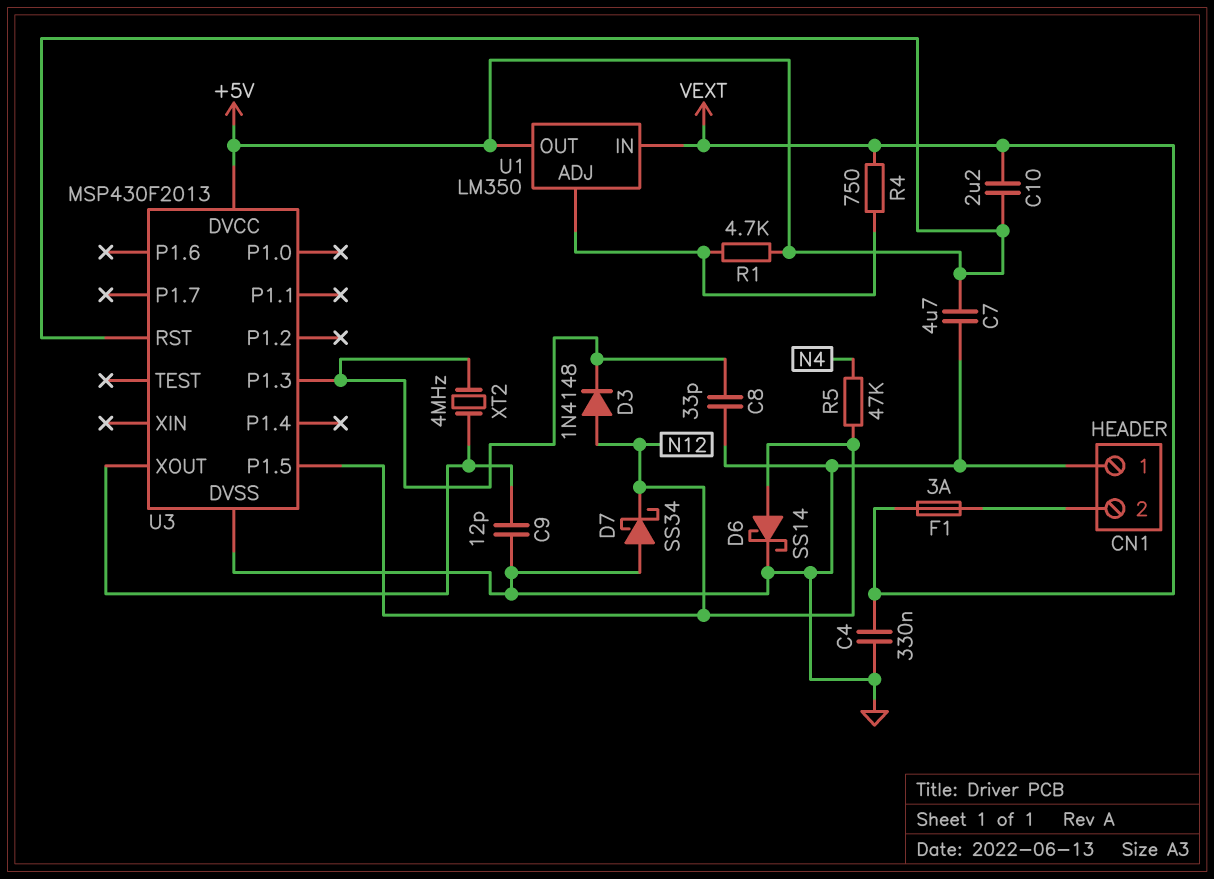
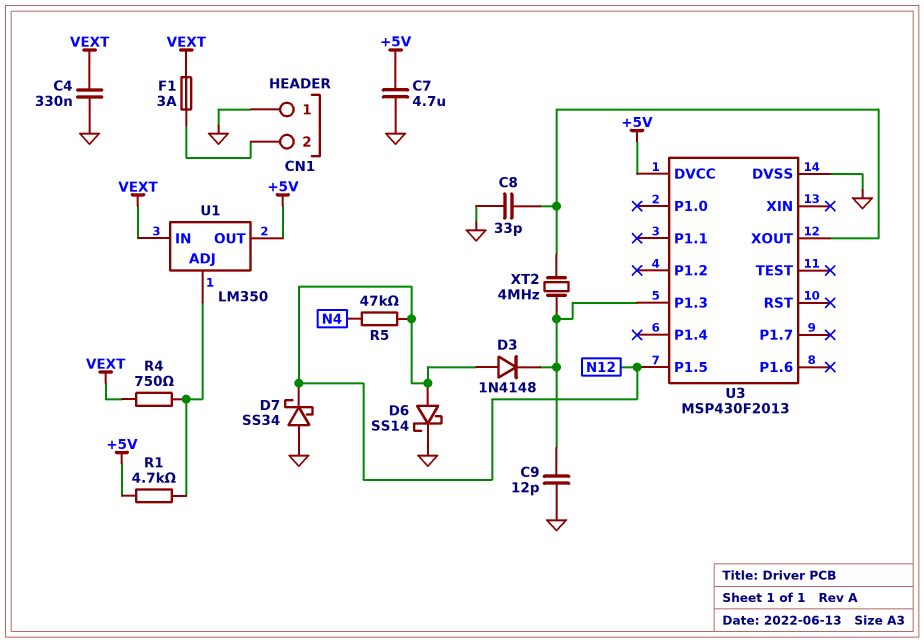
C8: 33pF (GND, U3/P1.3) -> 33pF (GND, U3/XOUT)
C9: 12pF (GND, U3/XOUT) -> 12pF (GND, U3/P1.3)
C10: 2.2uF (+5V, VEXT) -> none
U3 pin RST: +5V -> none

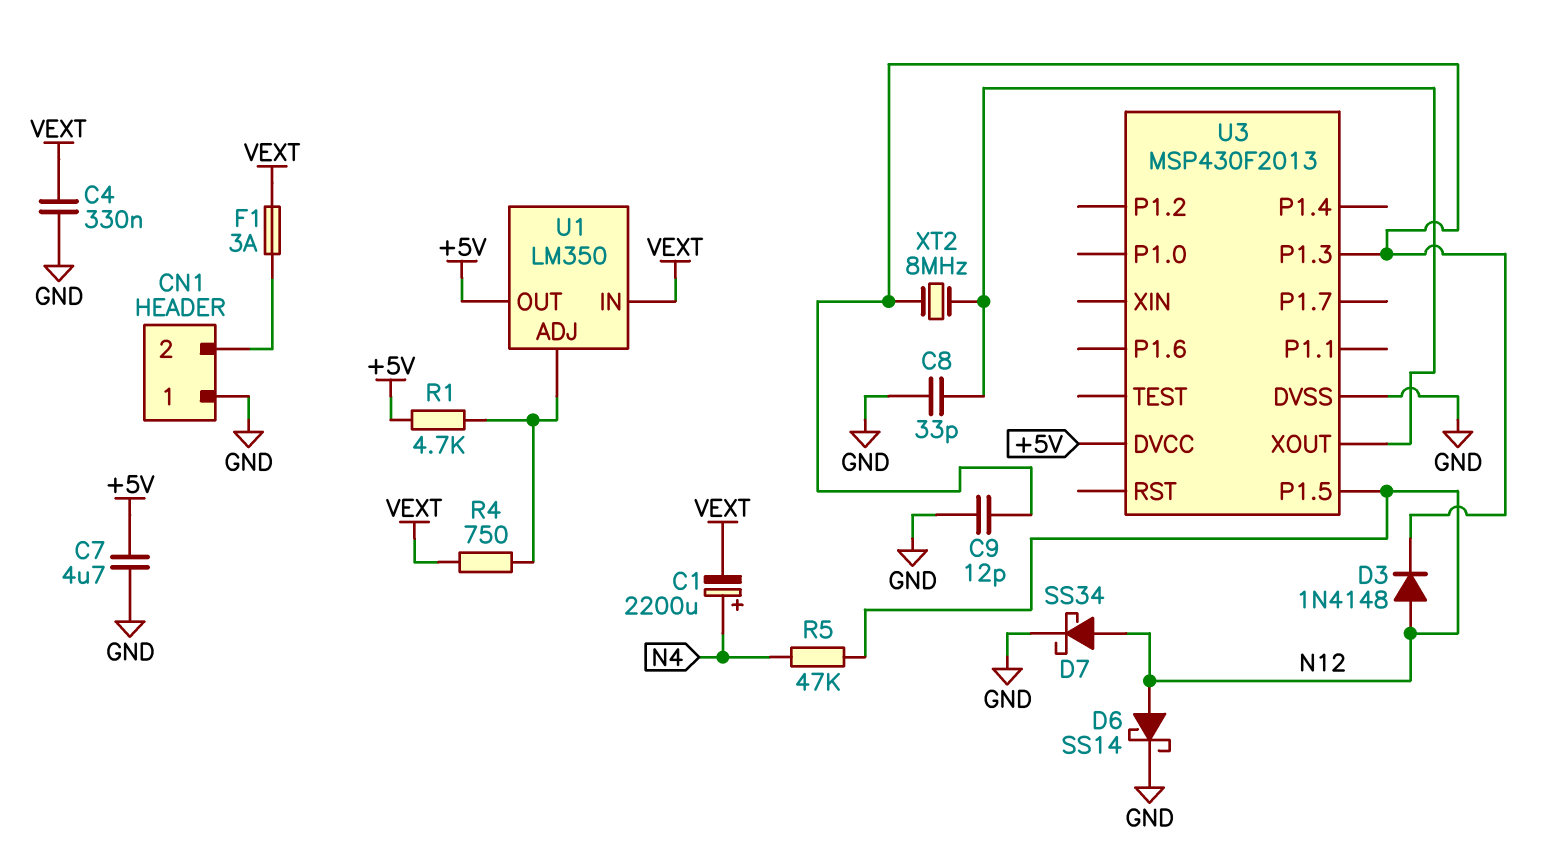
C1: none -> 2200uF (plus N4, minus VEXT)
D7: schottky SS34 (A GND, K N12) -> schottky SS34 (A N12, K GND)
XT2: 4MHz (U3/P1.3, U3/XOUT) -> 8MHz (U3/P1.3, U3/XOUT)

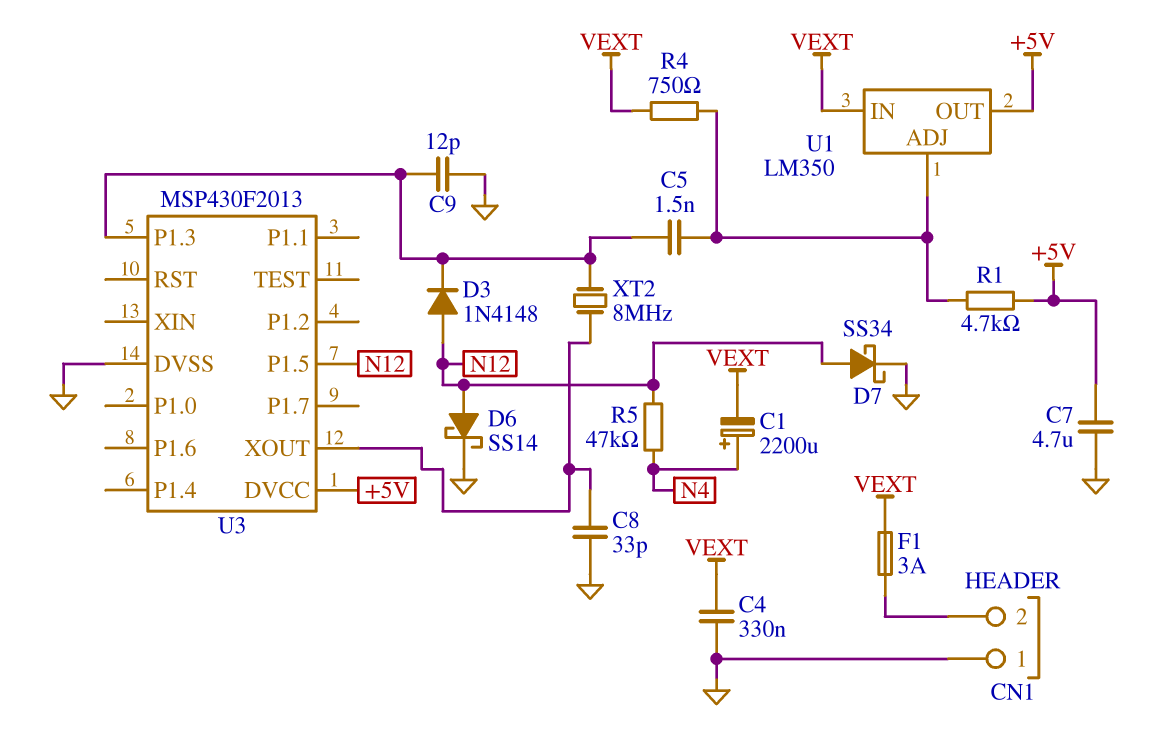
C5: none -> 1.5nF (U1/ADJ, U3/P1.3)

